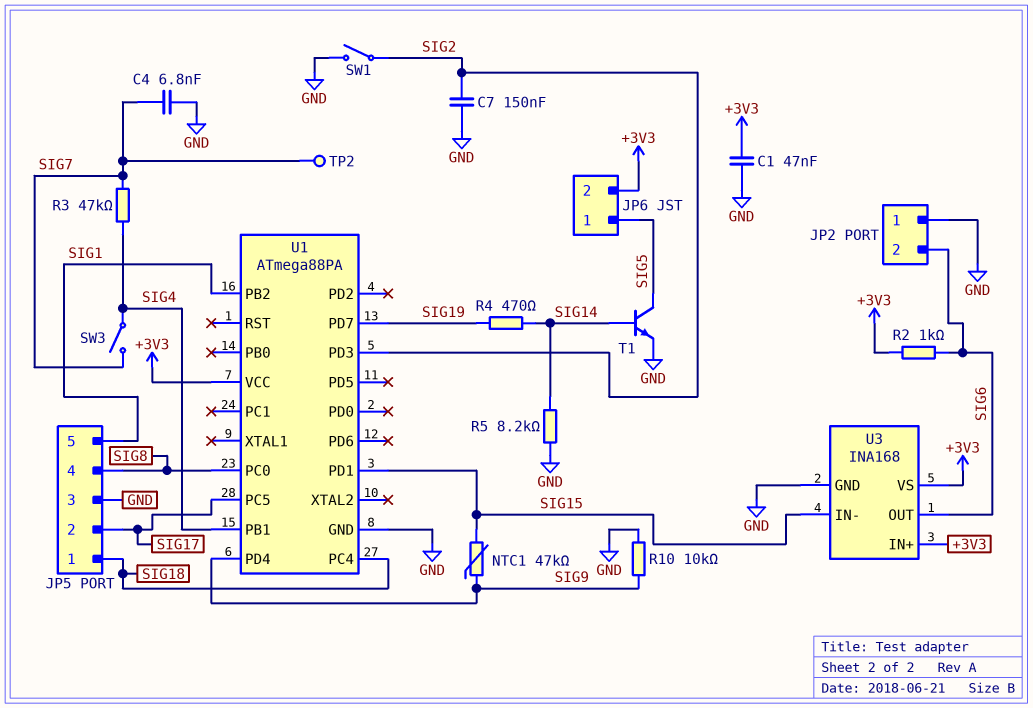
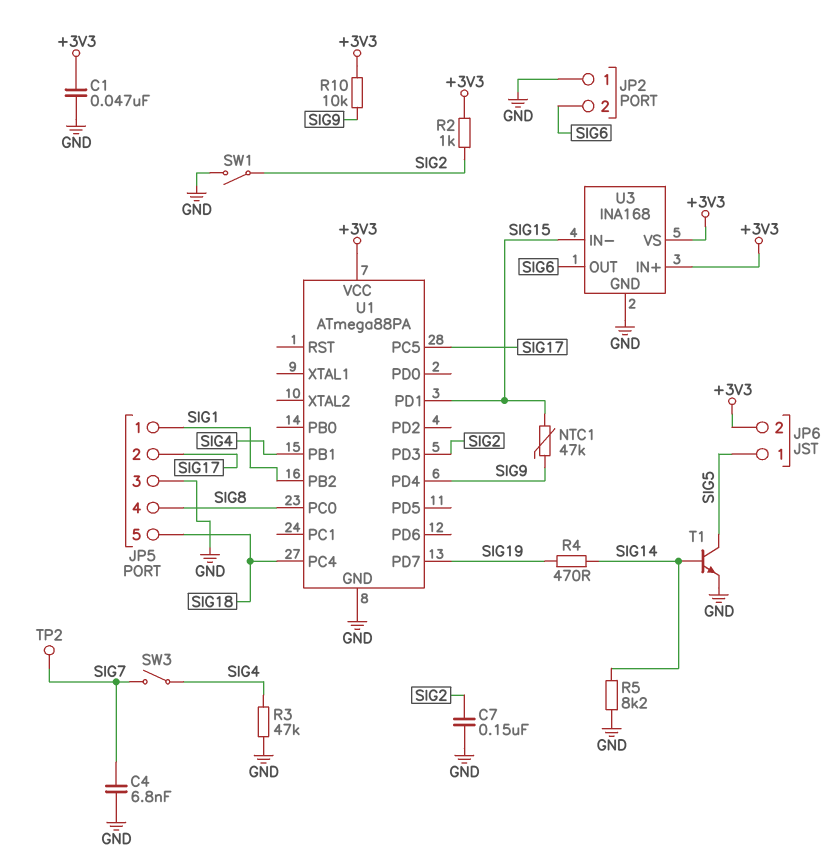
JP5 pin 1: SIG18 -> SIG1
JP5 pin 5: SIG1 -> SIG18
R2: 1k (+3V3, SIG6) -> 1k (+3V3, SIG2)
R3: 47k (SIG4, SIG7) -> 47k (GND, SIG4)
R10: 10k (GND, SIG9) -> 10k (+3V3, SIG9)

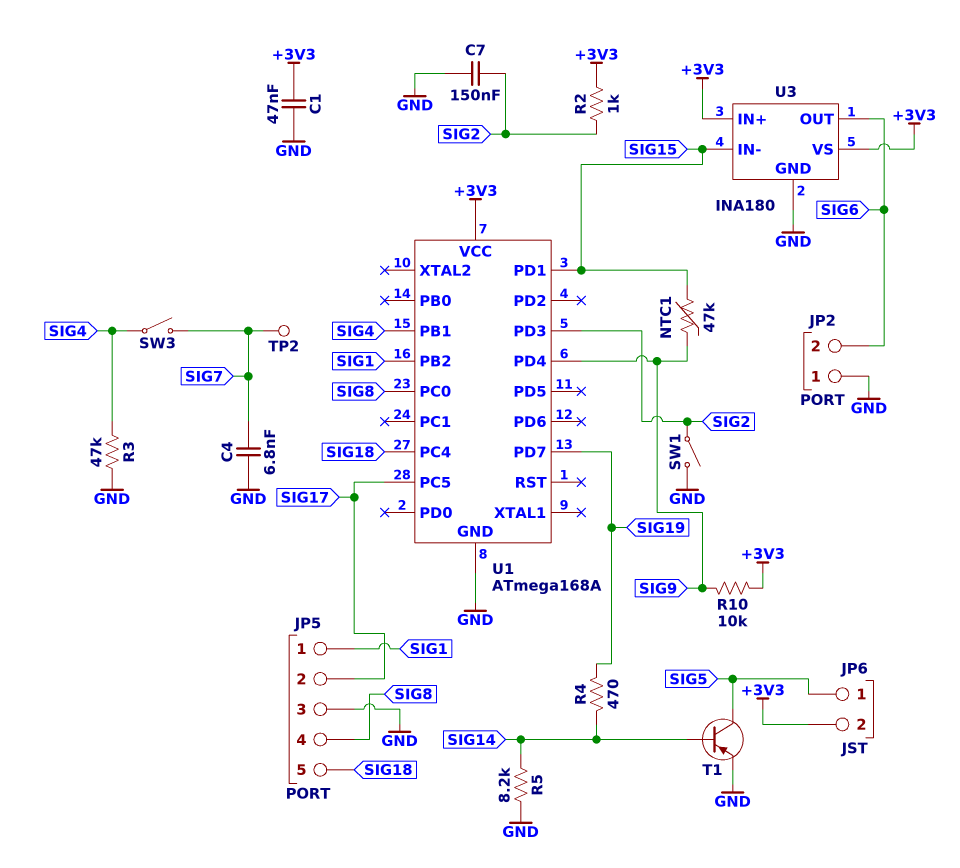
T1: NPN (B SIG14, C SIG5, E GND) -> PNP (B SIG14, C SIG5, E GND)
U1: ATmega88PA -> ATmega168A
U3: INA168 -> INA180

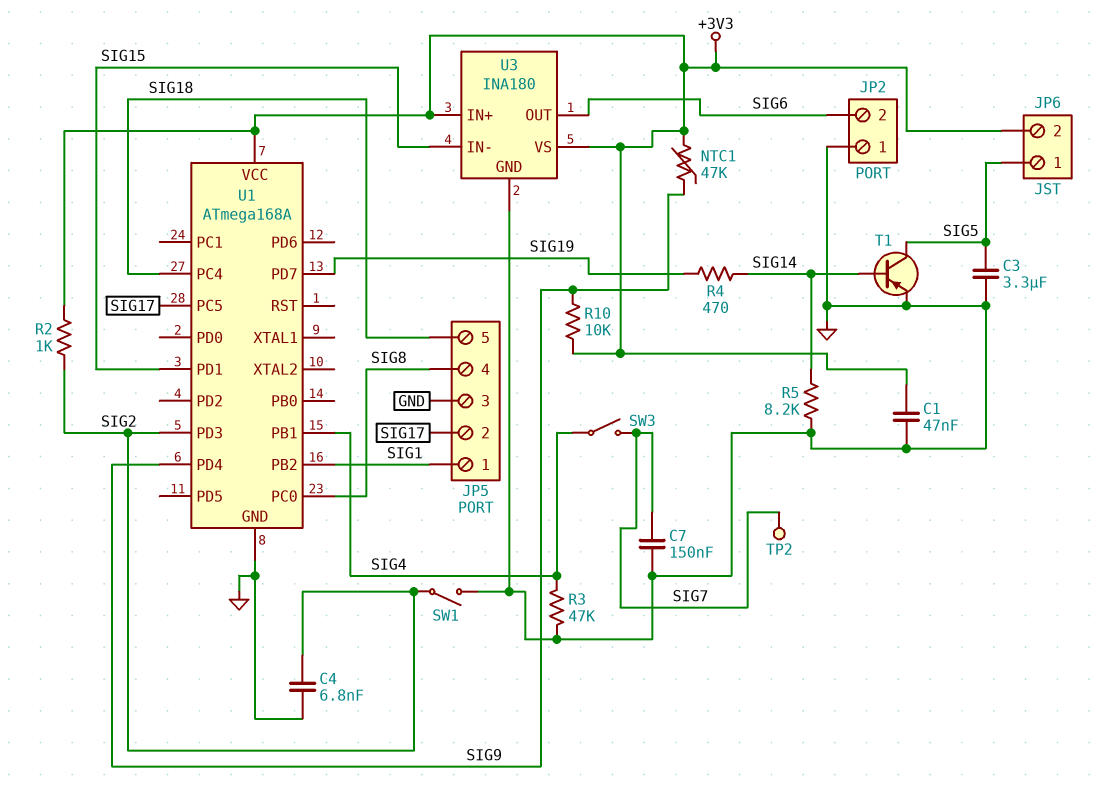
C3: none -> 3.3uF (GND, SIG5)
C4: 6.8nF (GND, SIG7) -> 6.8nF (GND, SIG2)
C7: 150nF (GND, SIG2) -> 150nF (GND, SIG7)
NTC1: 47k (SIG9, SIG15) -> 47k (+3V3, SIG9)

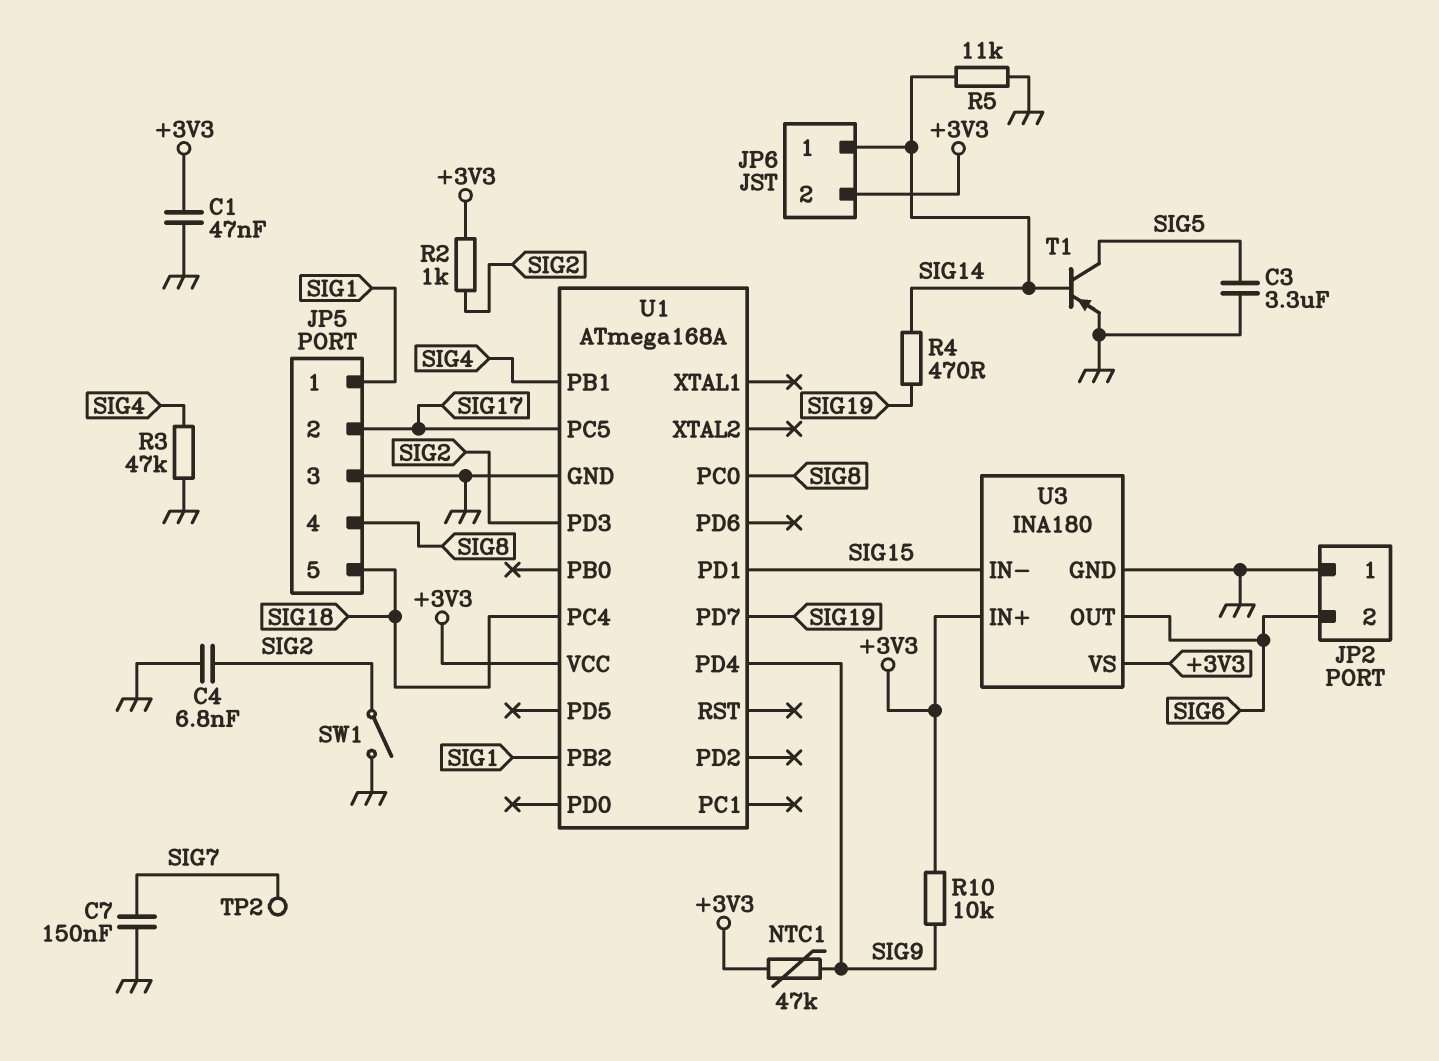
JP6 pin 1: SIG5 -> SIG14
R5: 8.2k (GND, SIG14) -> 11k (GND, SIG14)
SW3: switch (SIG4, SIG7) -> none

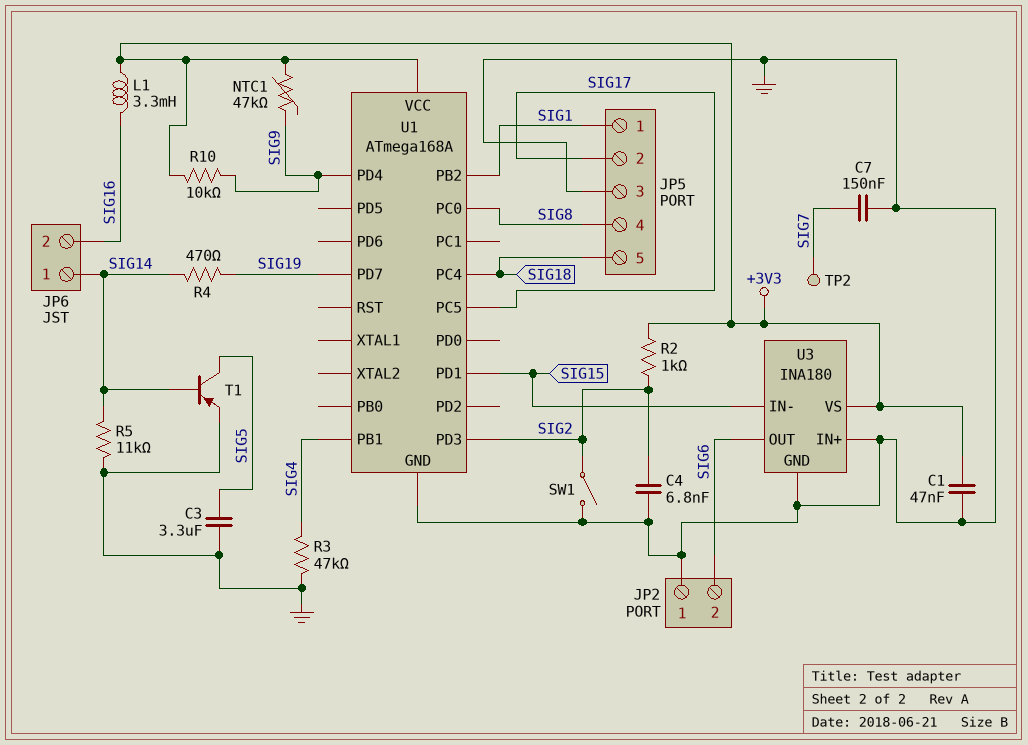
JP6 pin 2: +3V3 -> SIG16
L1: none -> 3.3mH (+3V3, SIG16)
U3 pin IN+: +3V3 -> GND

